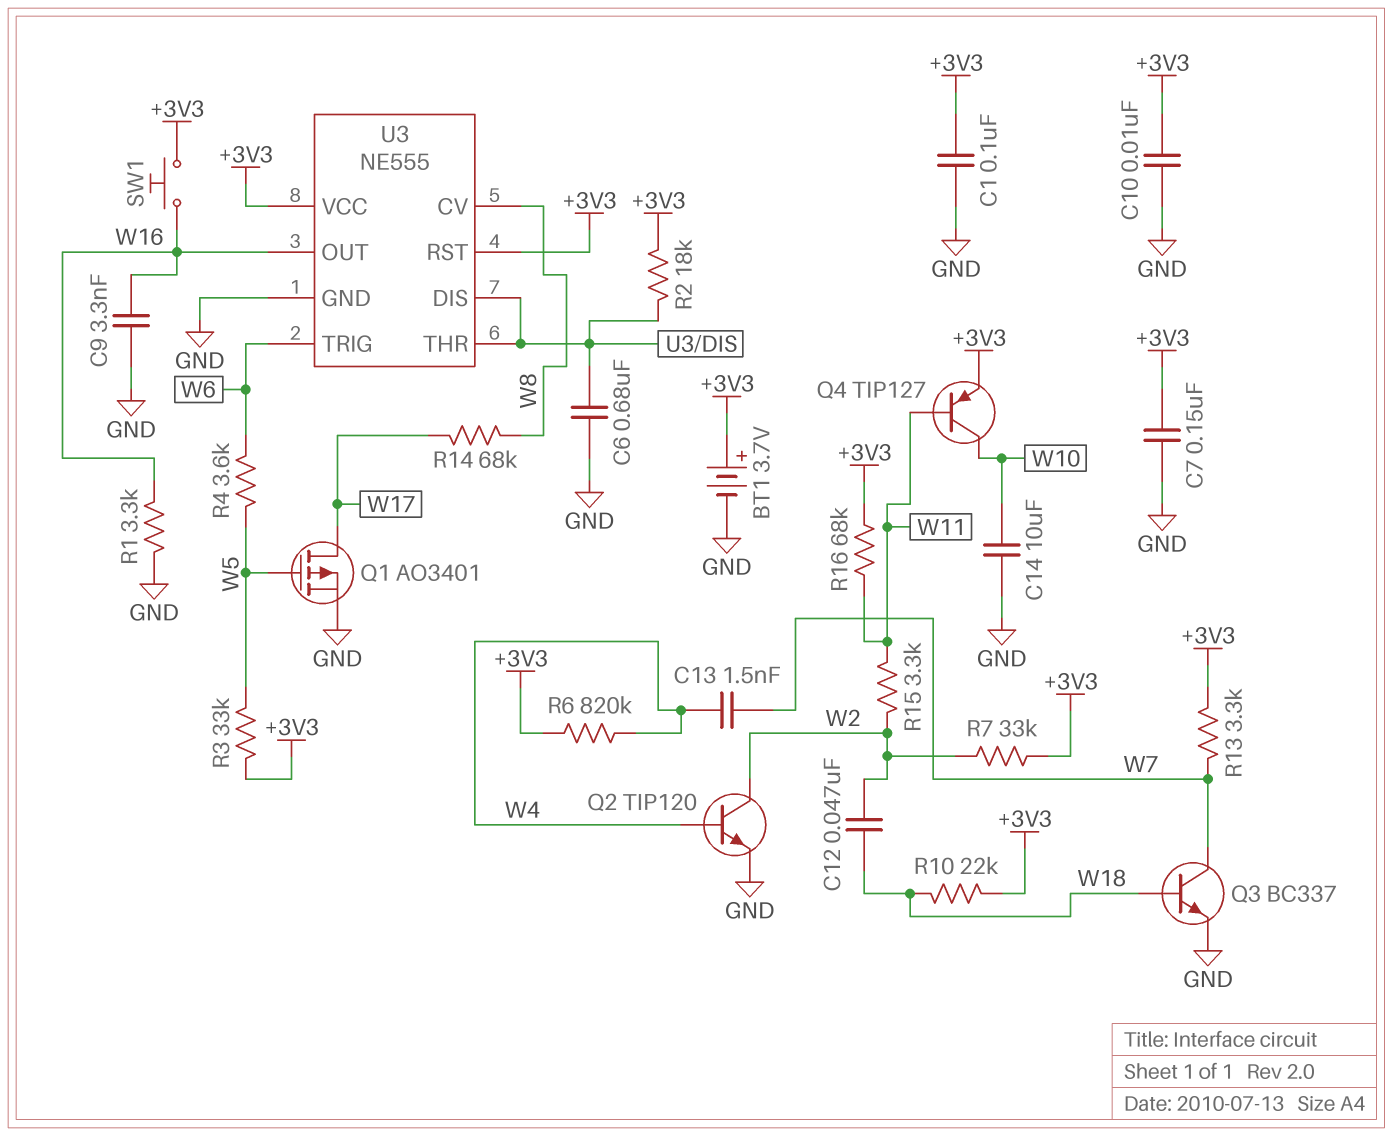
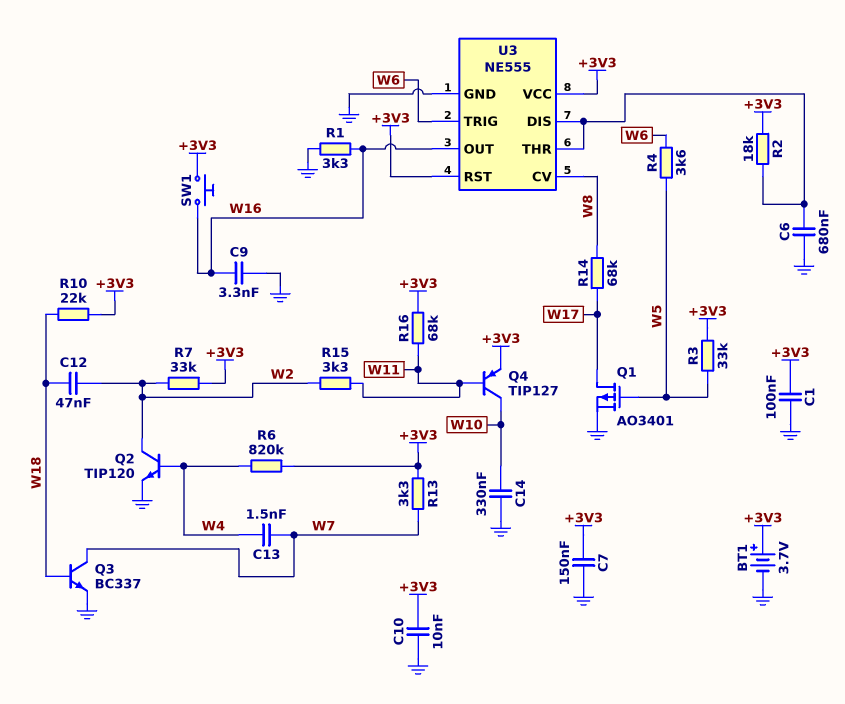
C14: 10uF (GND, W10) -> 330nF (GND, W10)

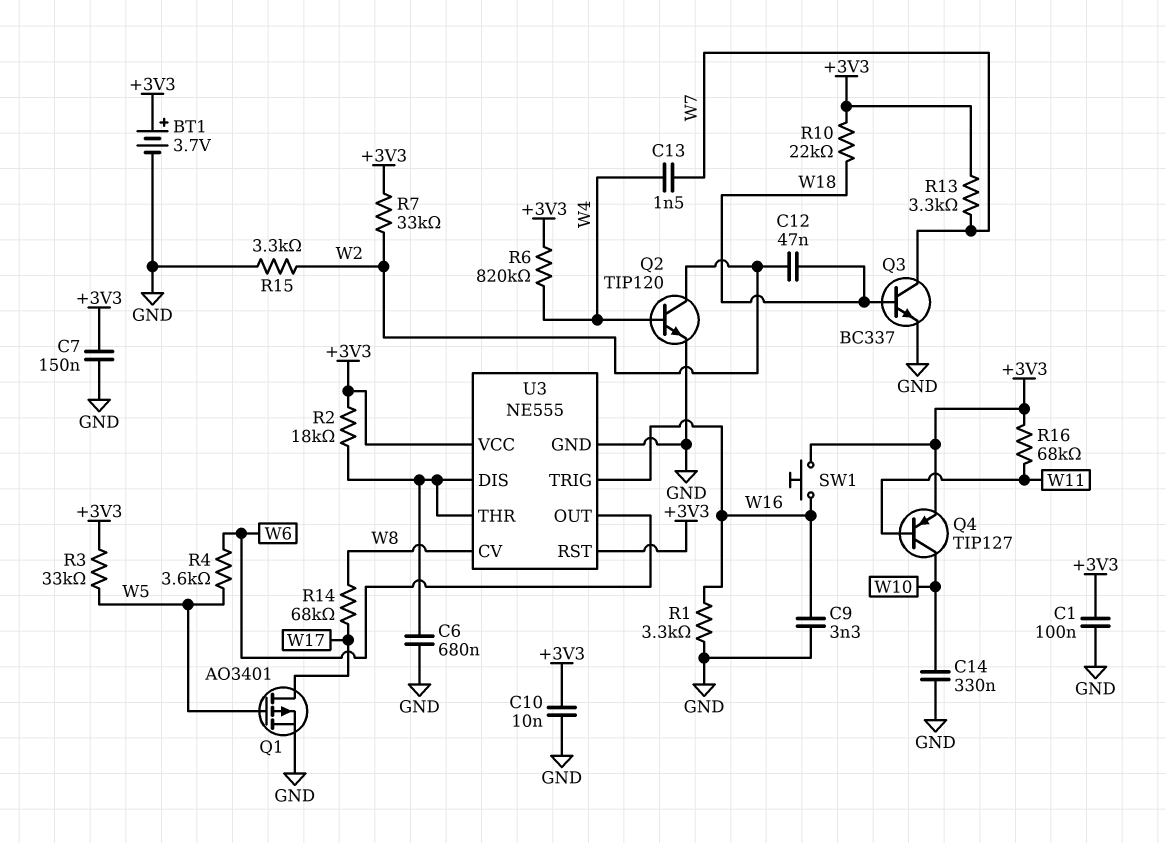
R15: 3.3k (W2, W11) -> 3.3k (GND, W2)
U3 pin OUT: W16 -> W6
U3 pin TRIG: W6 -> W16

